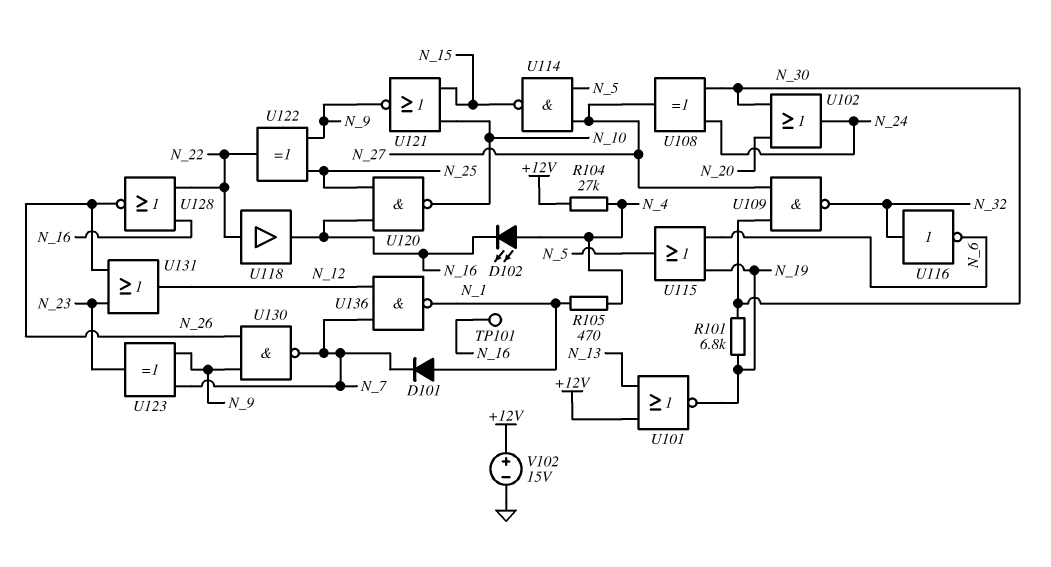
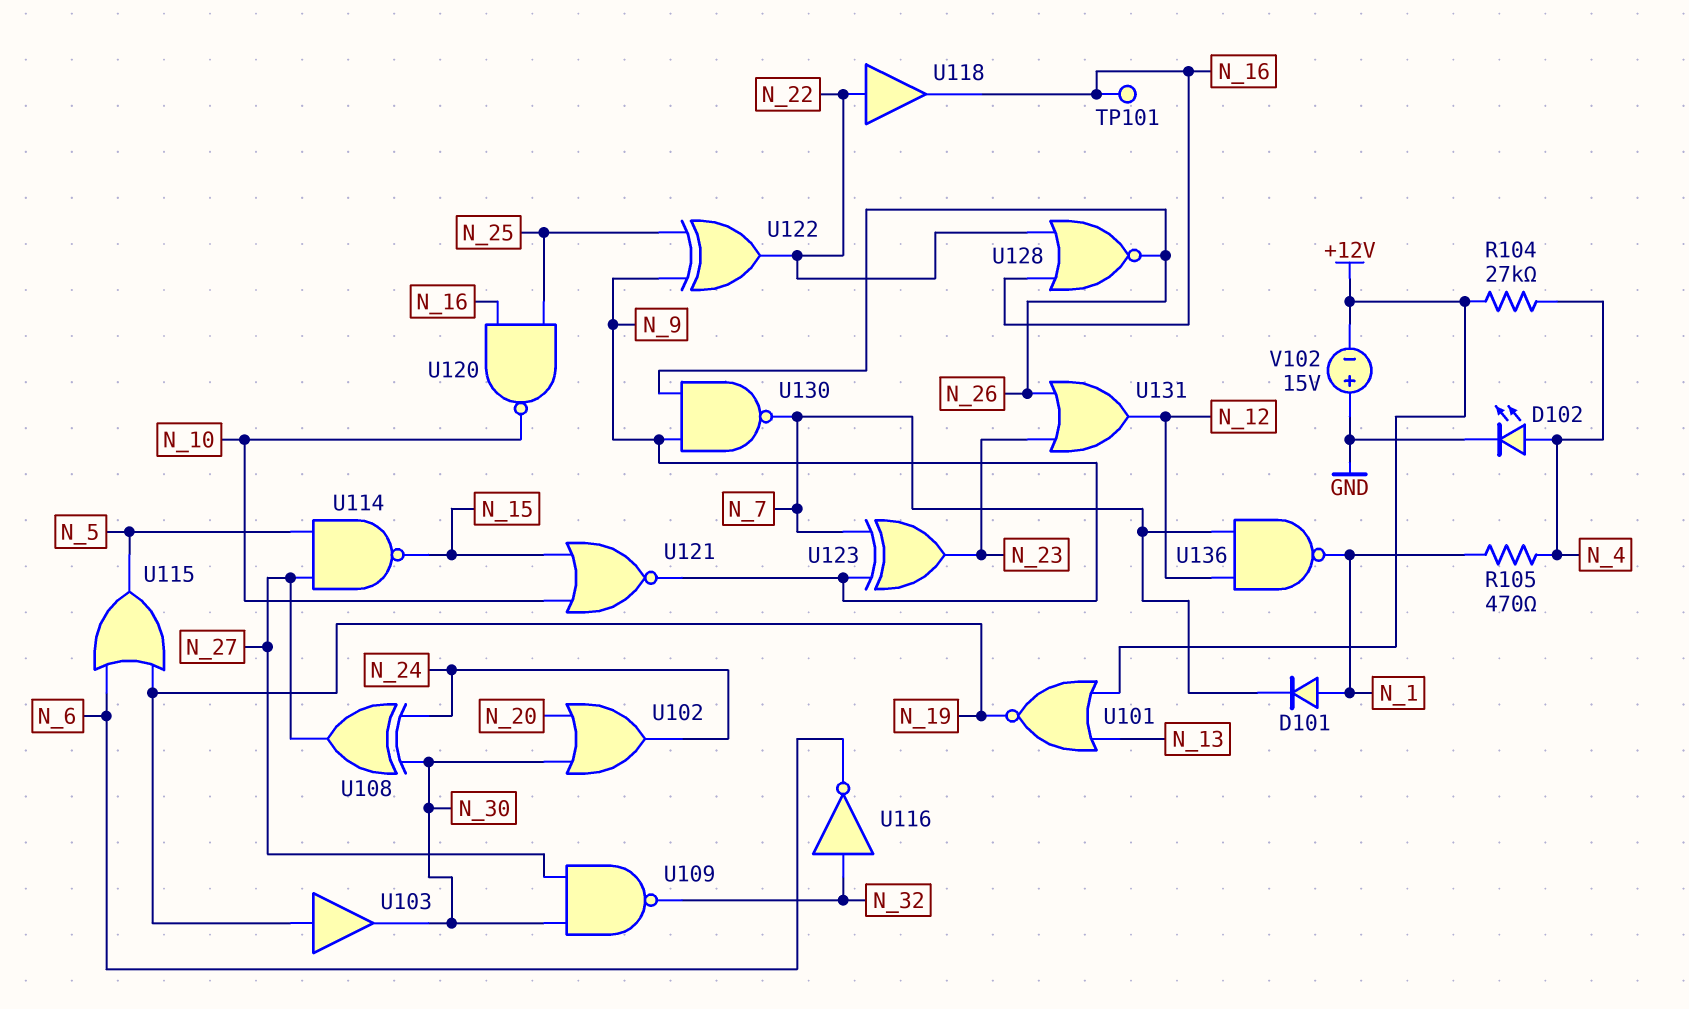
D102: LED (A N_4, K N_16) -> LED (A N_4, K GND)
R101: 6.8k (N_19, N_30) -> none
U103: none -> buffer (in N_19, out N_30)
V102: 15V (plus +12V, minus GND) -> 15V (plus GND, minus +12V)

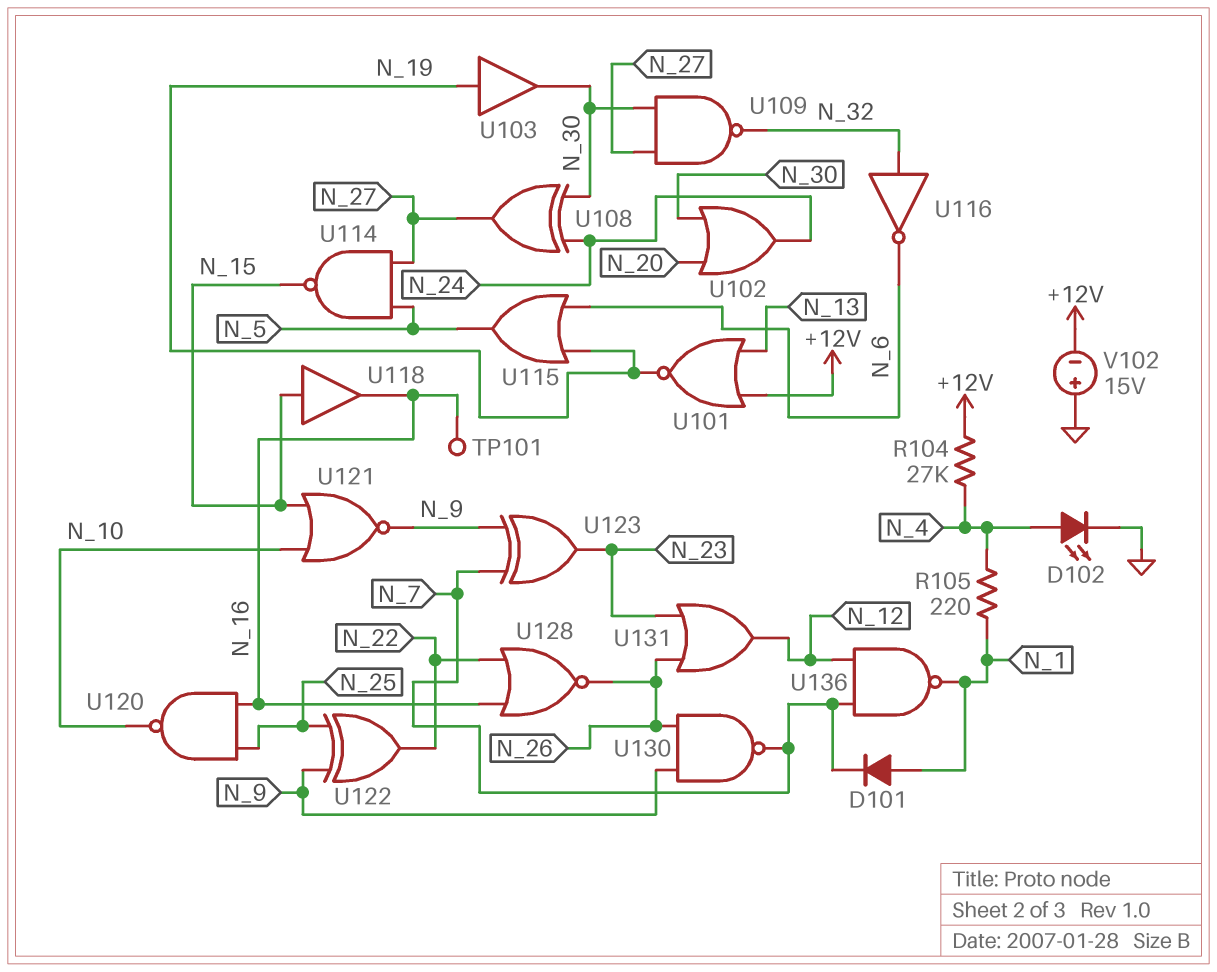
R105: 470 (N_1, N_4) -> 220 (N_1, N_4)
U118: buffer (in N_22, out N_16) -> buffer (in N_15, out N_16)

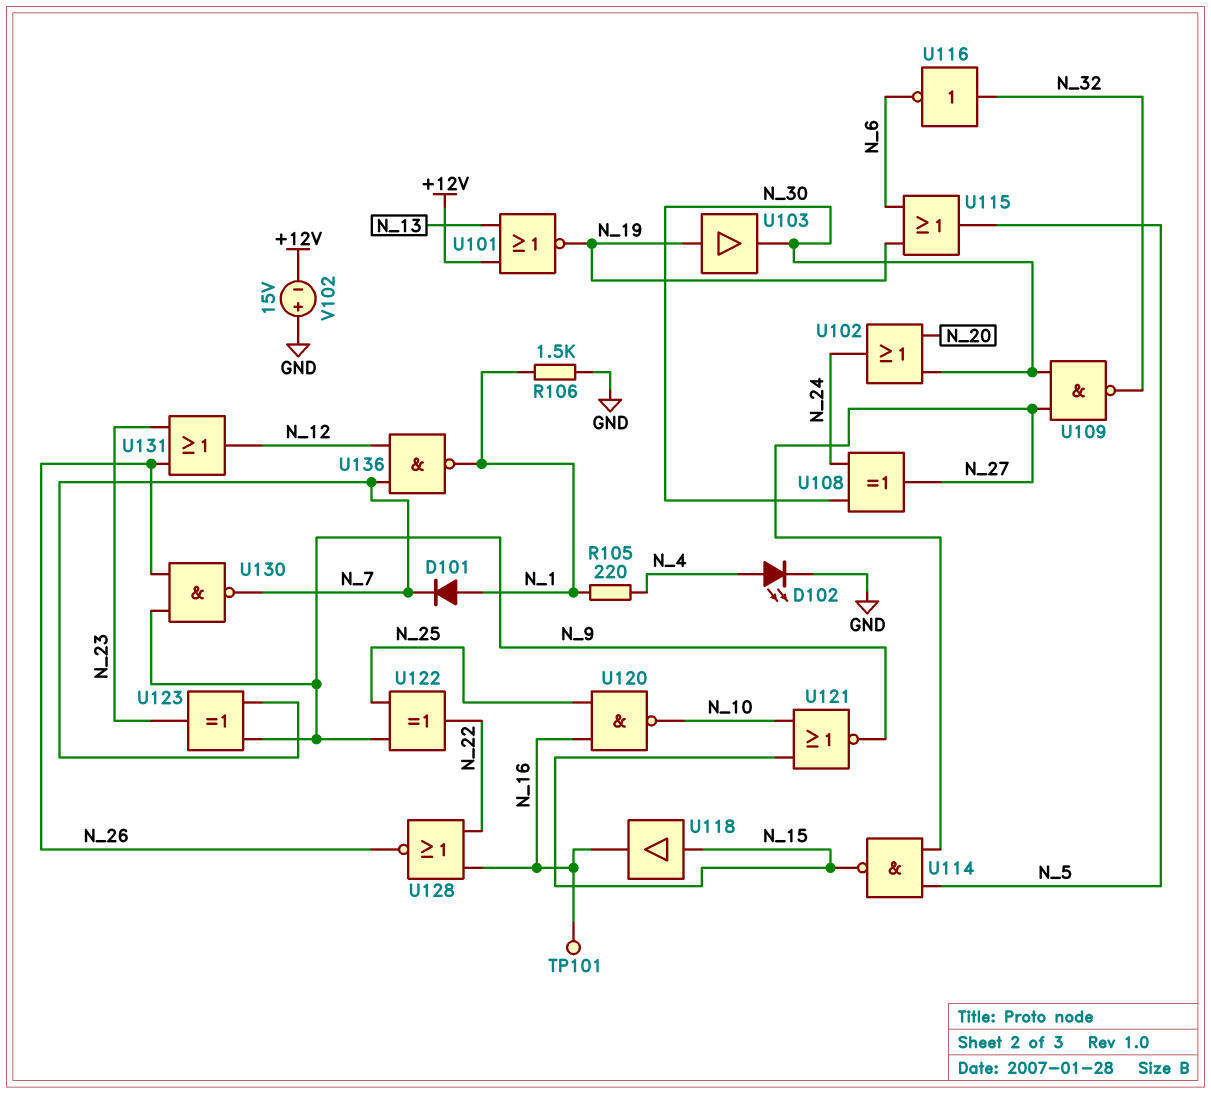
R104: 27k (+12V, N_4) -> none
R106: none -> 1.5k (GND, N_1)

